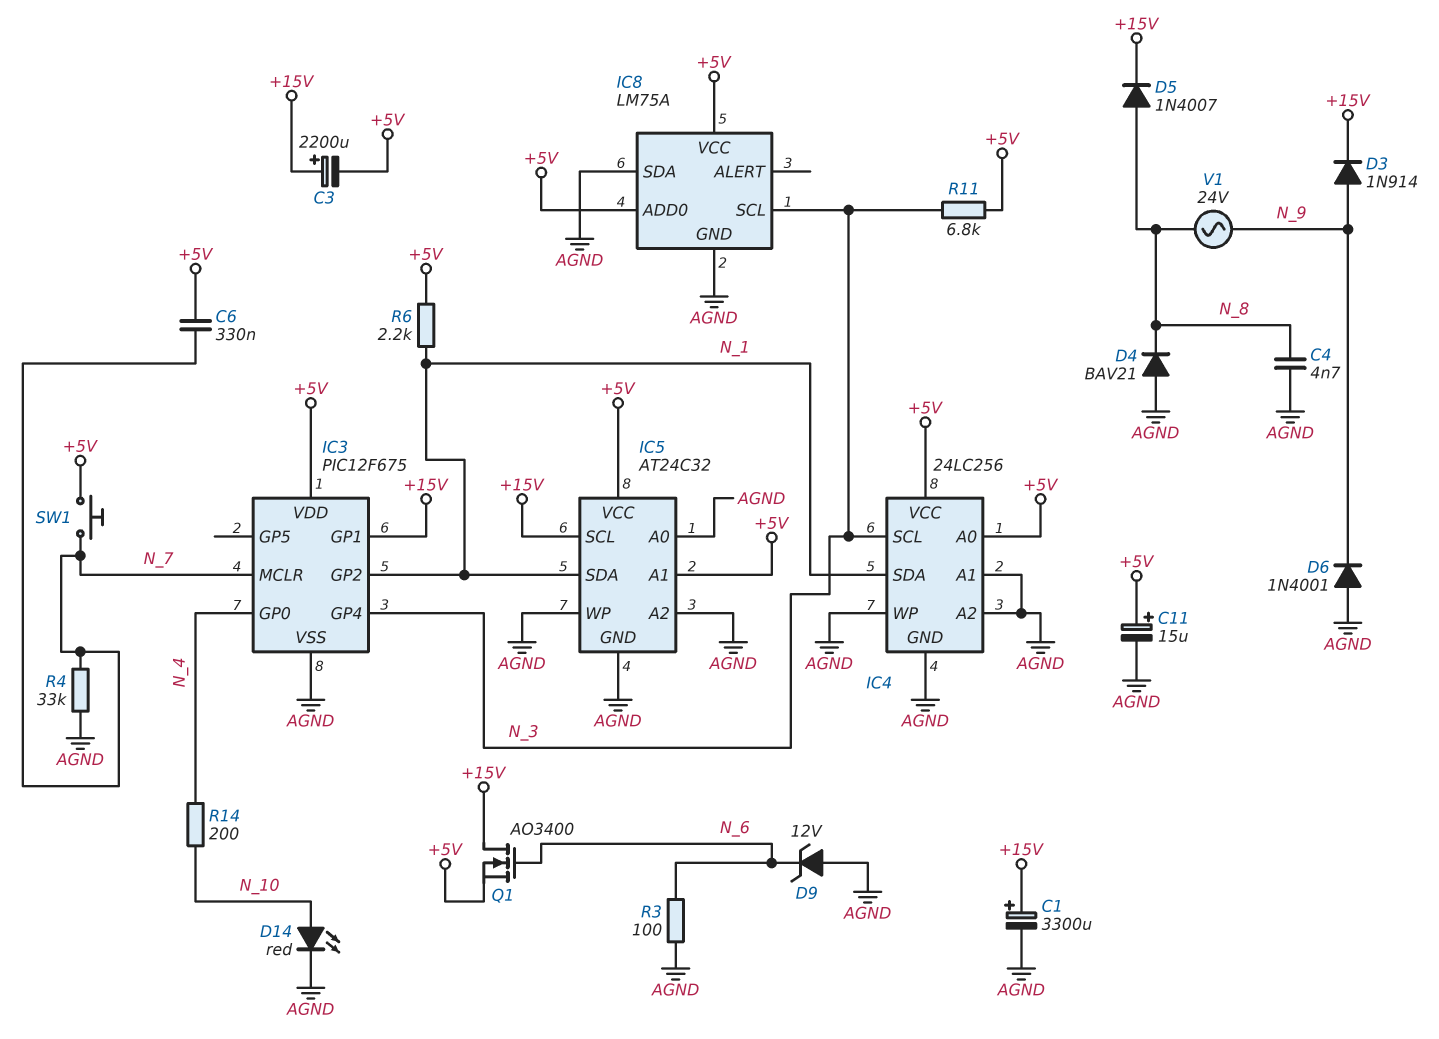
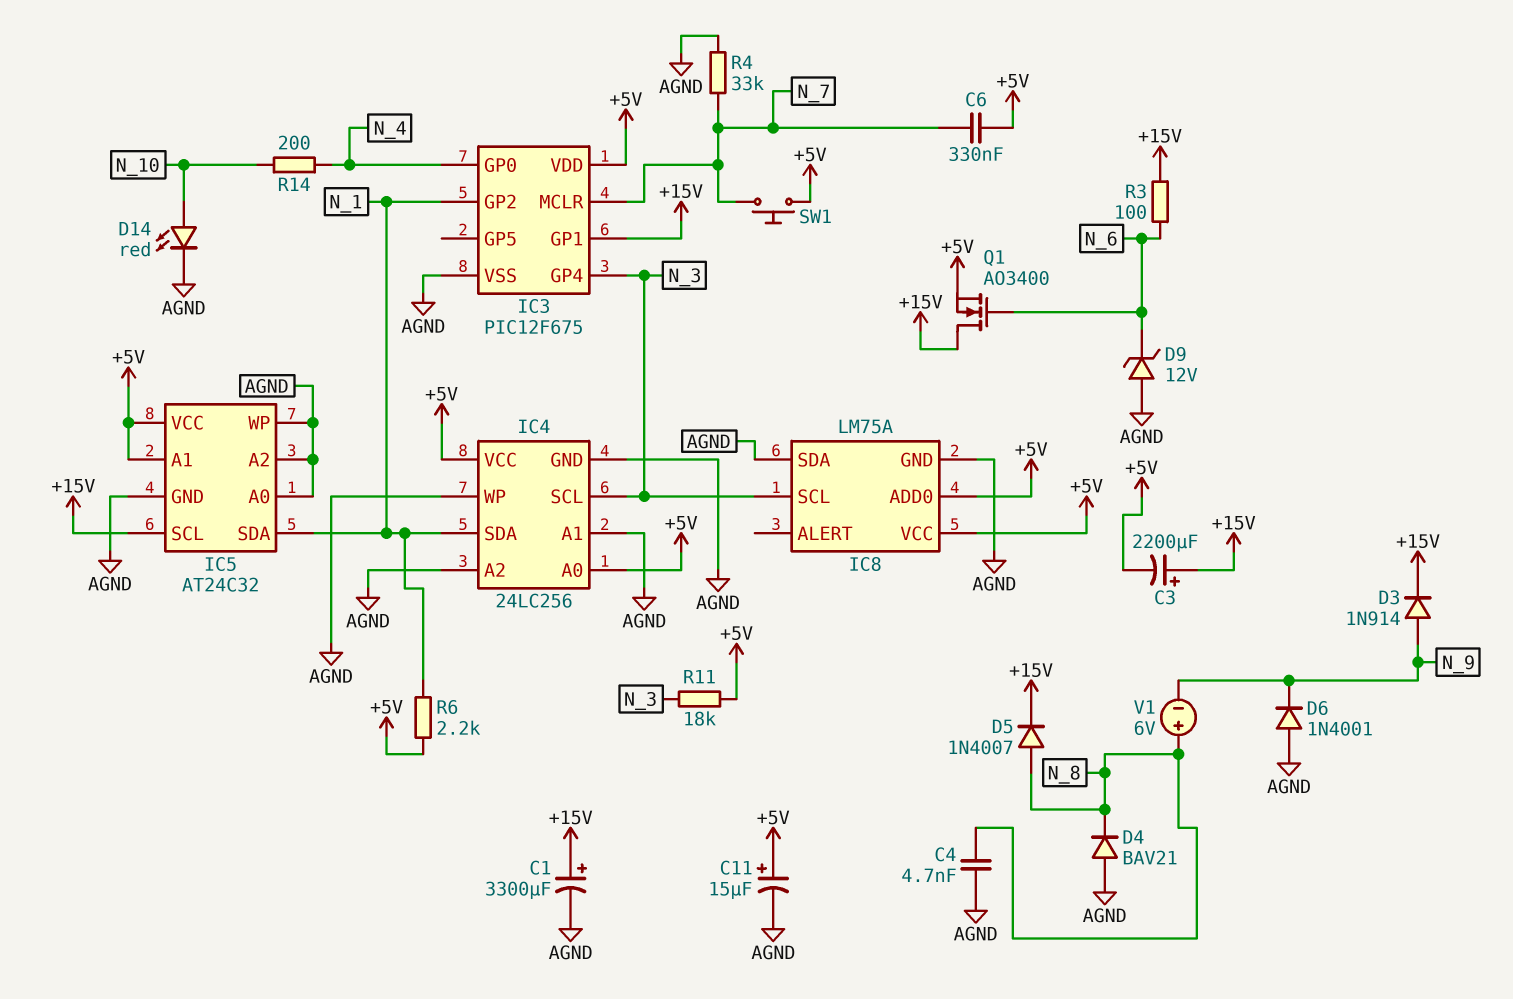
R3: 100 (AGND, N_6) -> 100 (+15V, N_6)
R11: 6.8k (+5V, N_3) -> 18k (+5V, N_3)
V1: AC 24V (N_8, N_9) -> 6V (plus N_8, minus N_9)

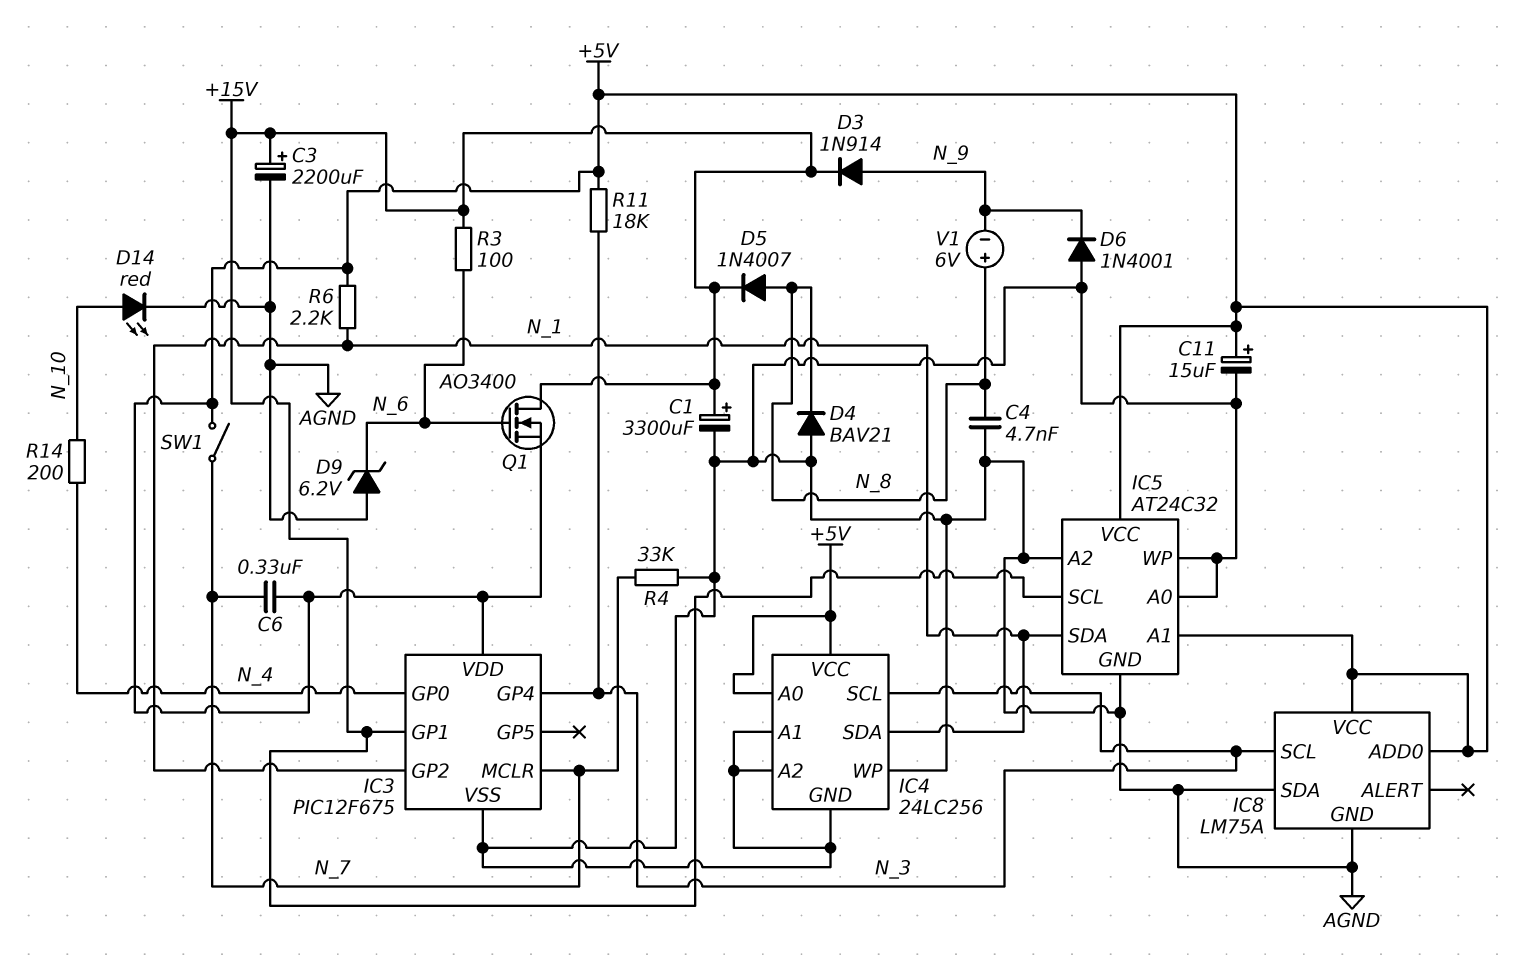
C3: 2200uF (plus +15V, minus +5V) -> 2200uF (plus +15V, minus AGND)
D9: zener 12V (A AGND, K N_6) -> zener 6.2V (A AGND, K N_6)
SW1: button (+5V, N_7) -> switch (+5V, N_7)

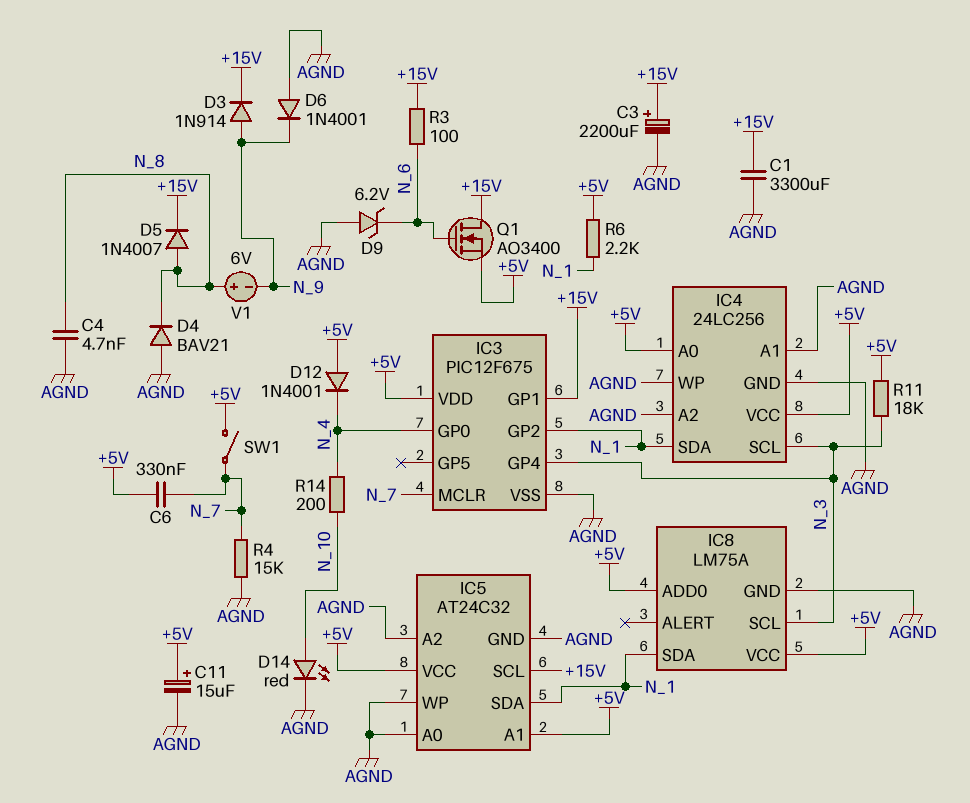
C1: 3300uF (plus +15V, minus AGND) -> 3300uF (+15V, AGND)
D12: none -> diode 1N4001 (A +5V, K N_4)
IC8 pin SDA: AGND -> N_1
R4: 33k (AGND, N_7) -> 15k (AGND, N_7)

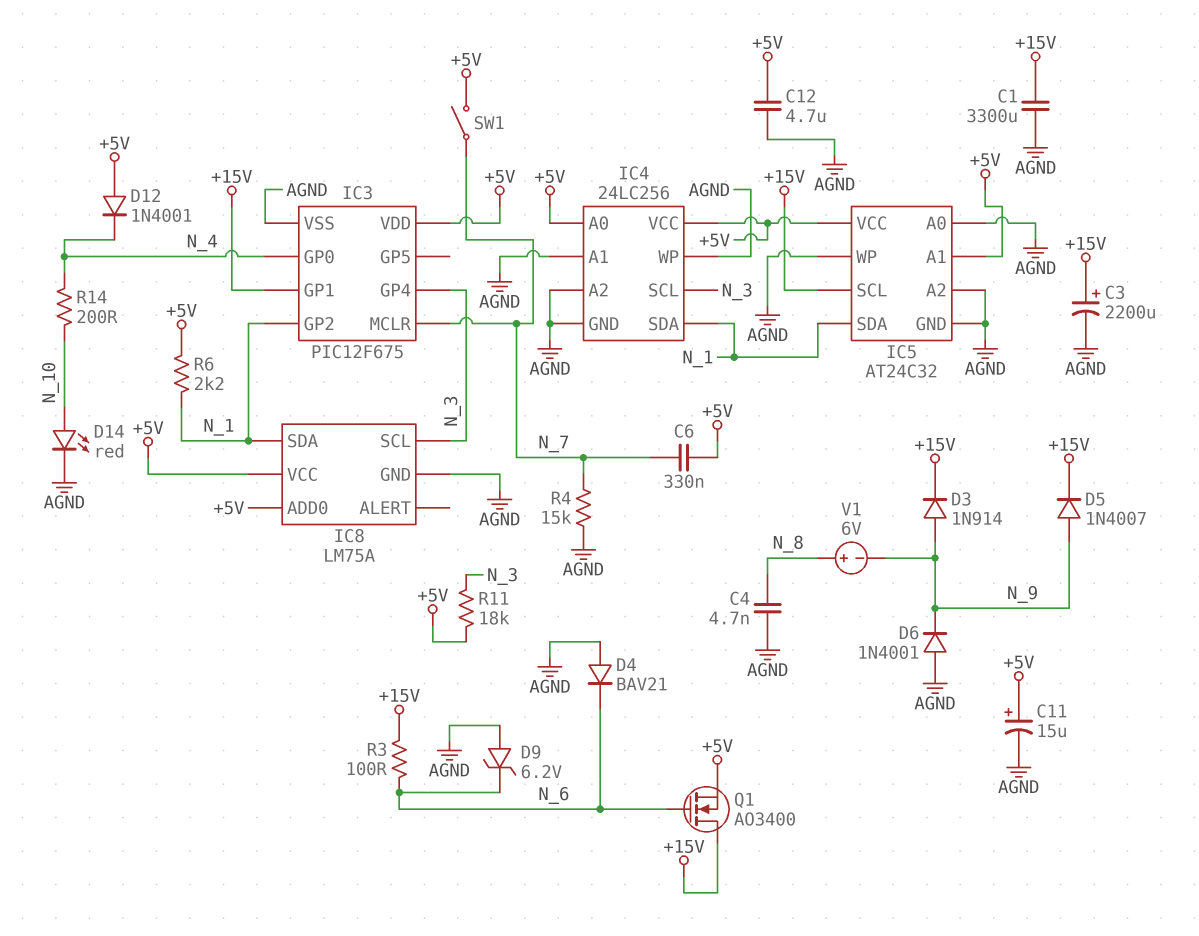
C12: none -> 4.7uF (+5V, AGND)
D4: diode BAV21 (A AGND, K N_8) -> diode BAV21 (A AGND, K N_6)
D5: diode 1N4007 (A N_8, K +15V) -> diode 1N4007 (A N_9, K +15V)

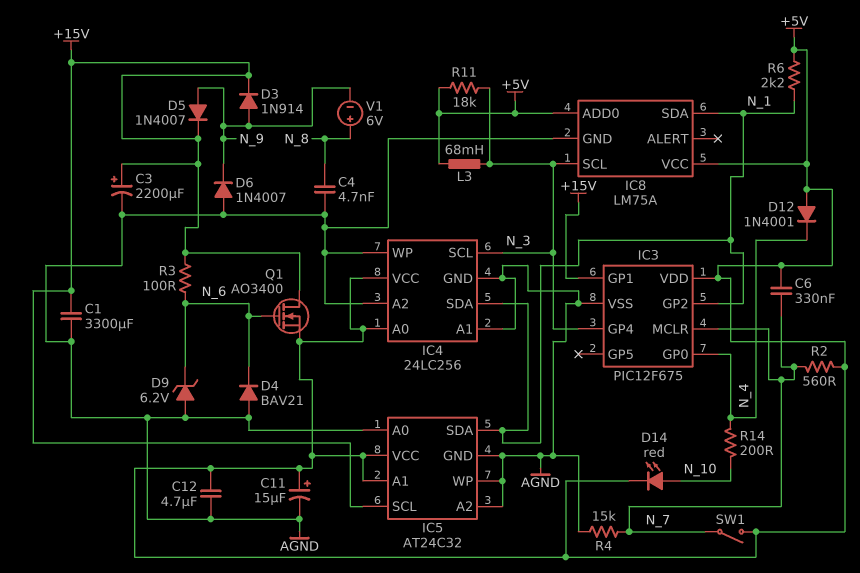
D6: diode 1N4001 (A AGND, K N_9) -> diode 1N4007 (A AGND, K N_9)
D14: LED red (A N_10, K AGND) -> LED red (A N_10, K +5V)
L3: none -> 68mH (+5V, N_3)
R2: none -> 560 (+5V, N_7)

